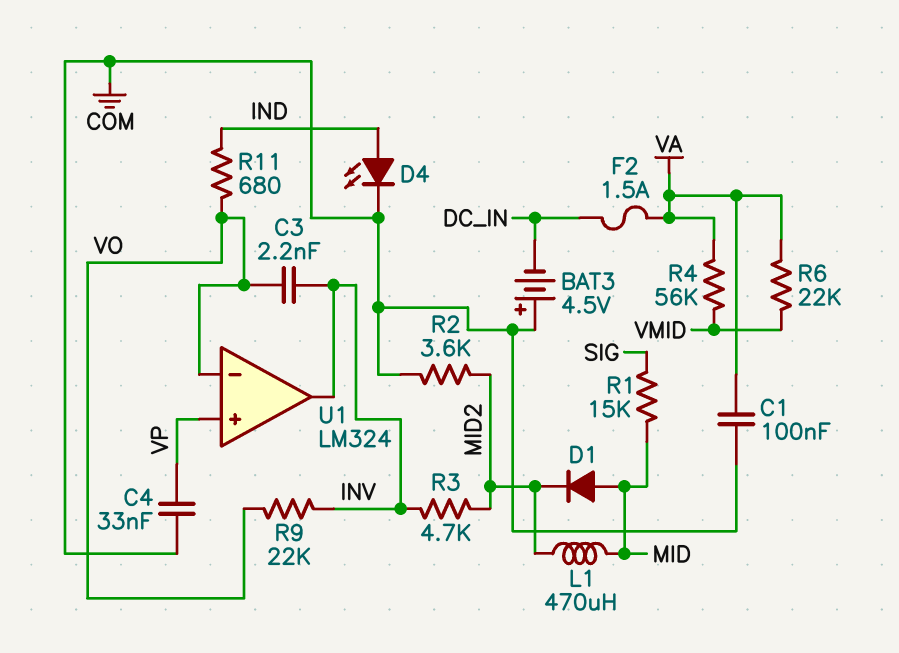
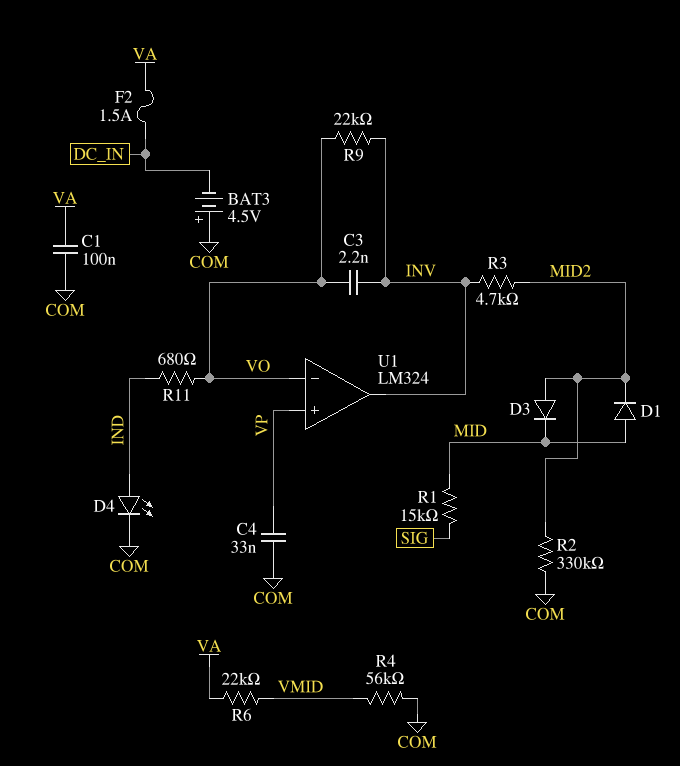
D3: none -> diode (A MID2, K MID)
L1: 470uH (MID, MID2) -> none
R2: 3.6k (COM, MID2) -> 330k (COM, MID2)
R4: 56k (VA, VMID) -> 56k (COM, VMID)

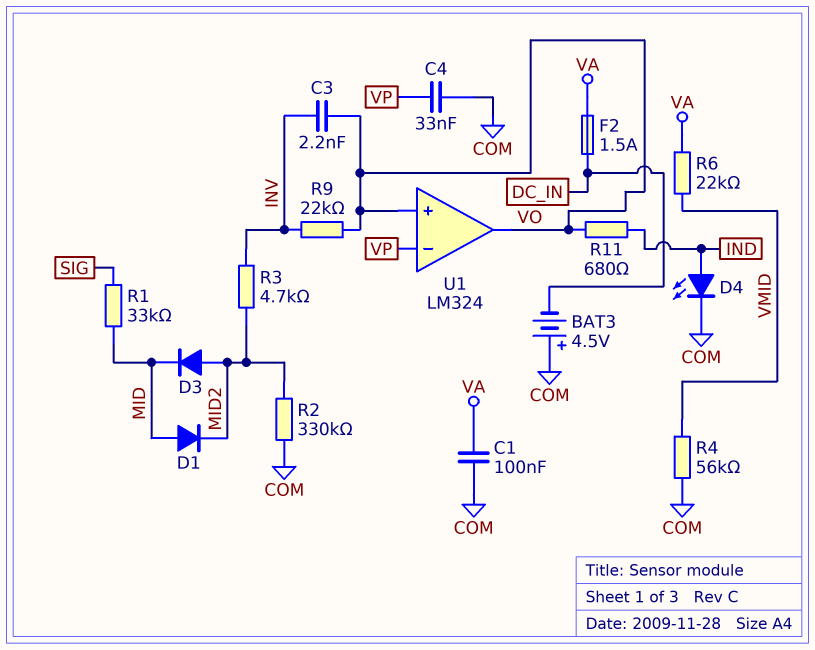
R1: 15k (MID, SIG) -> 33k (MID, SIG)
U1 pin in+: VP -> VO
U1 pin in-: VO -> VP
U1 pin out: INV -> VO

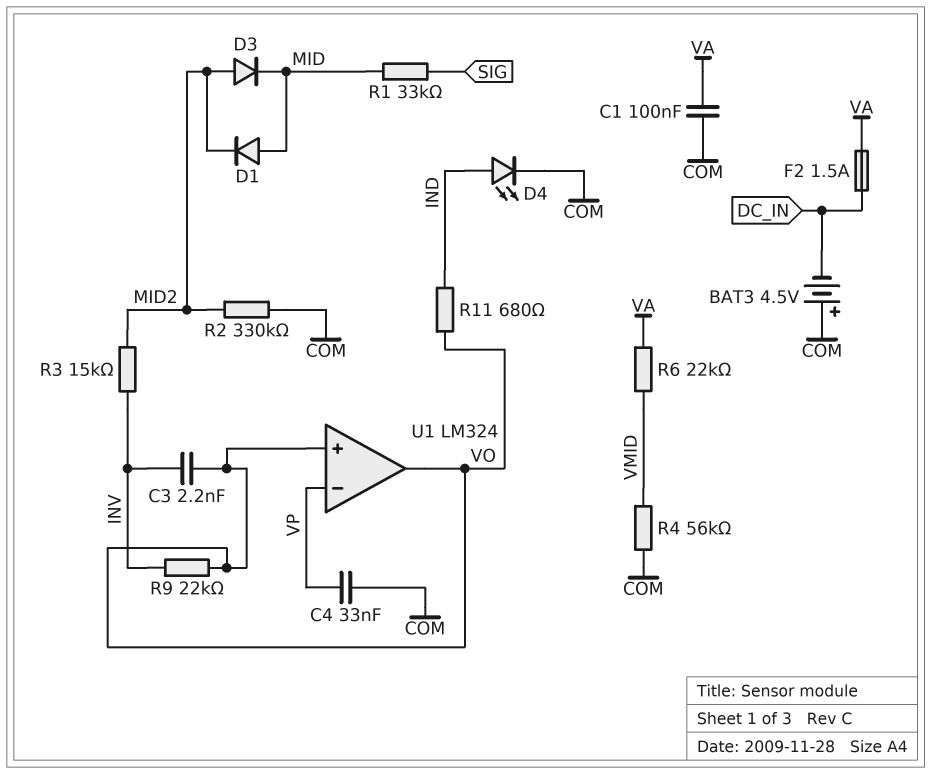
R3: 4.7k (INV, MID2) -> 15k (INV, MID2)

